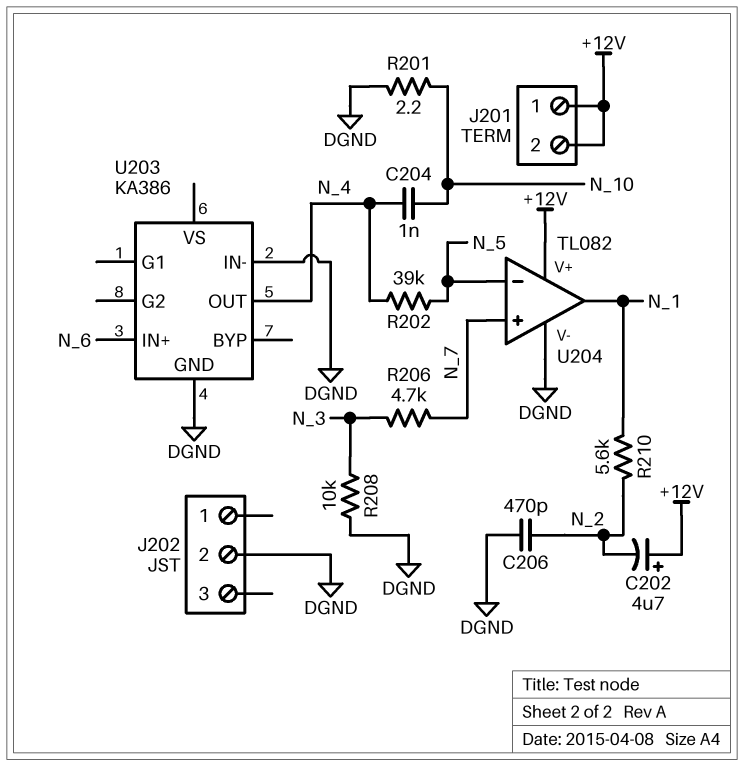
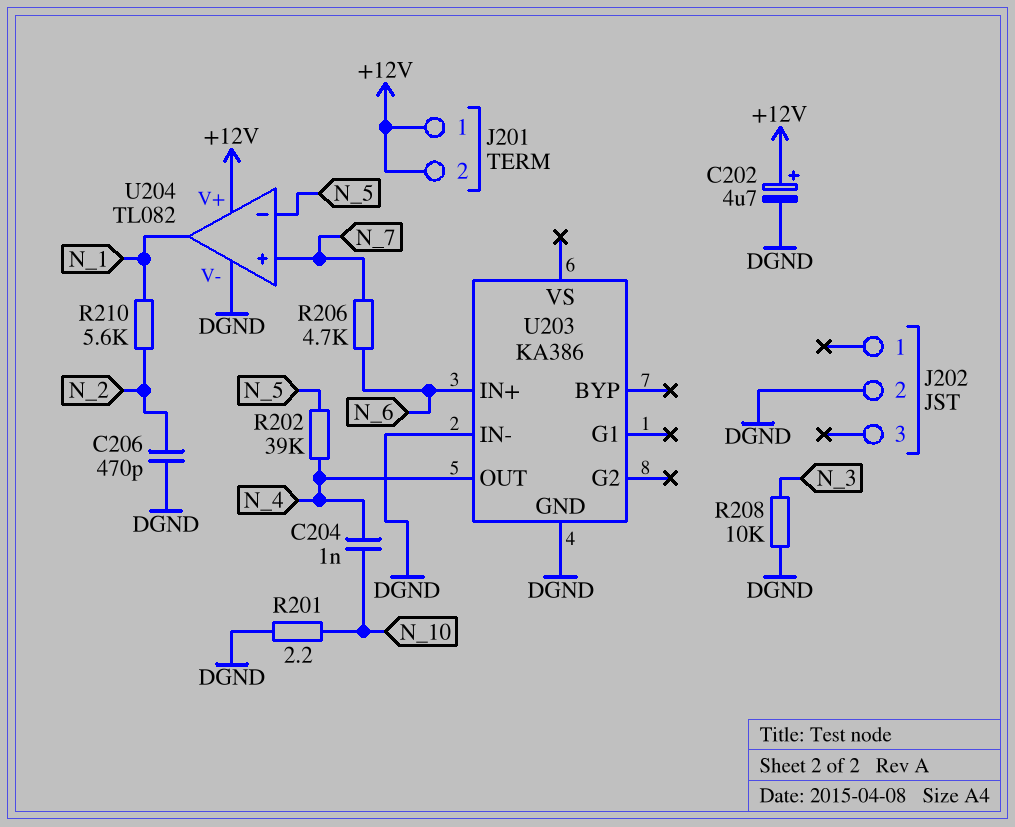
C202: 4.7uF (plus +12V, minus N_2) -> 4.7uF (plus +12V, minus DGND)
R206: 4.7k (N_3, N_7) -> 4.7k (N_6, N_7)

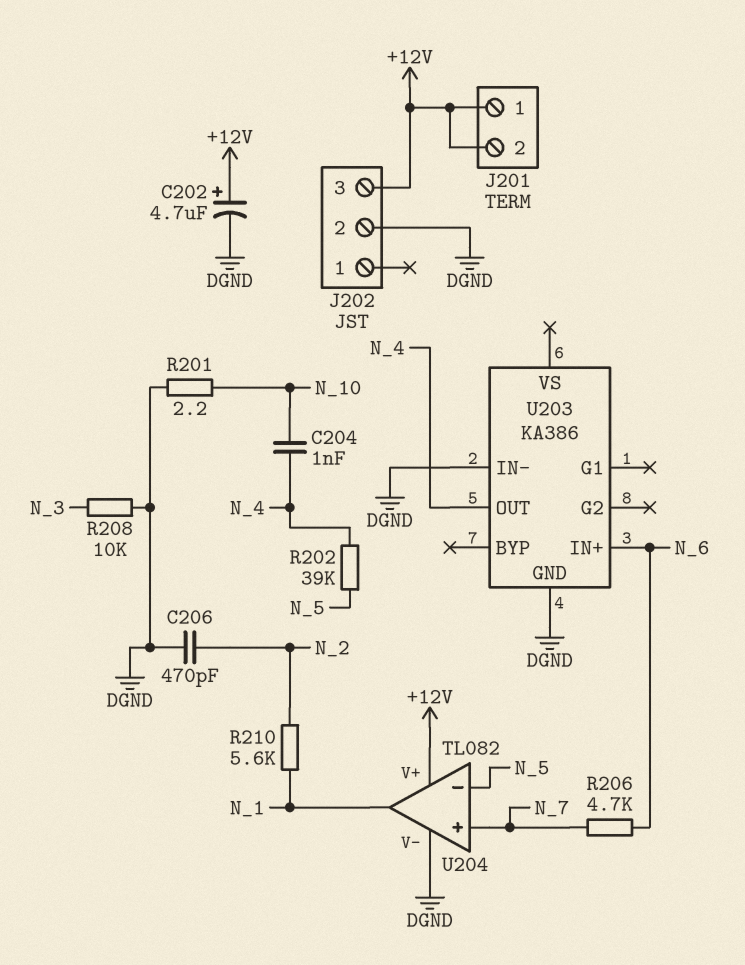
J202 pin 3: none -> +12V

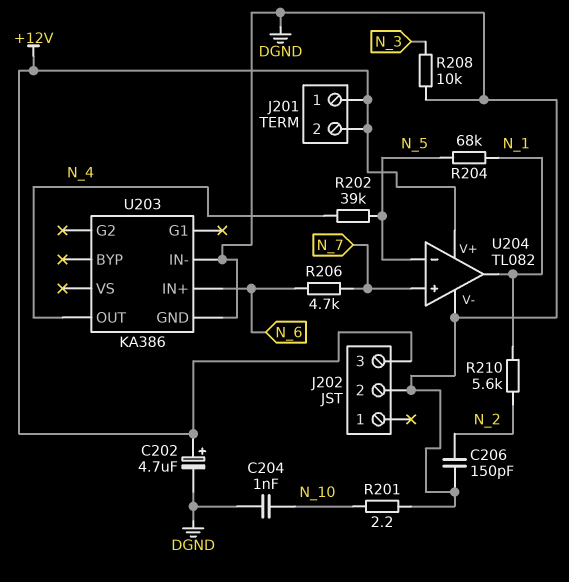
C204: 1nF (N_4, N_10) -> 1nF (DGND, N_10)
C206: 470pF (DGND, N_2) -> 150pF (DGND, N_2)
R204: none -> 68k (N_1, N_5)

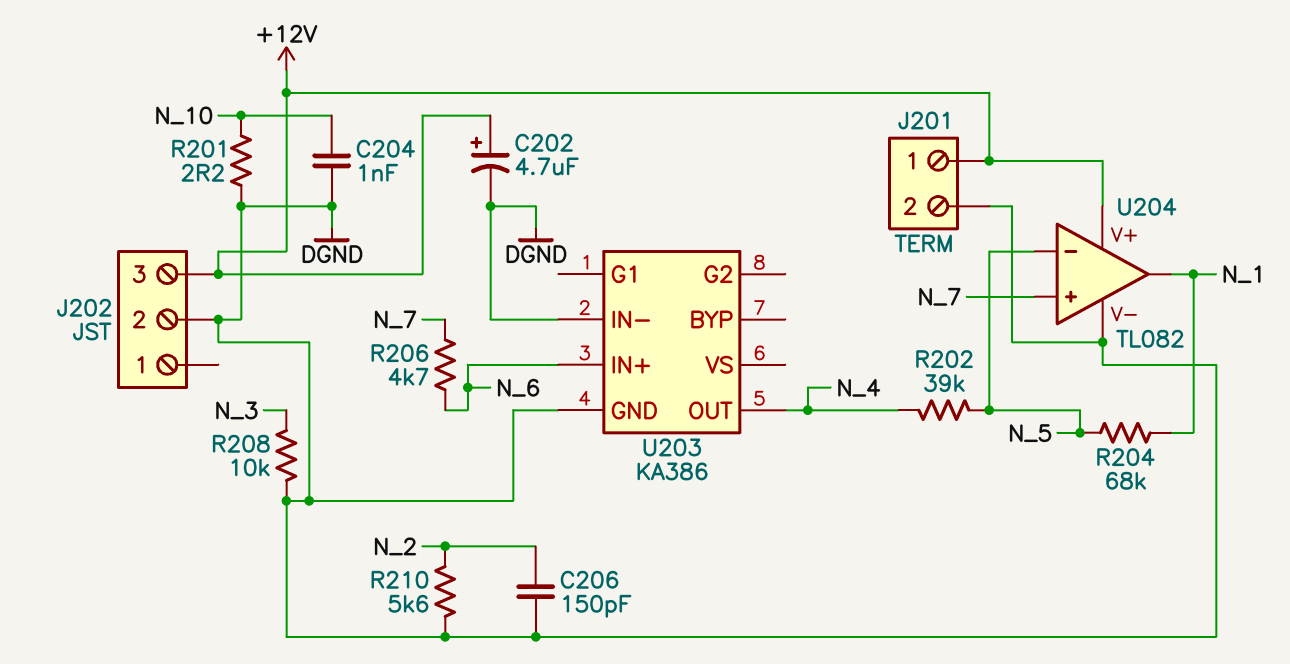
J201 pin 2: +12V -> DGND
R210: 5.6k (N_1, N_2) -> 5.6k (DGND, N_2)

